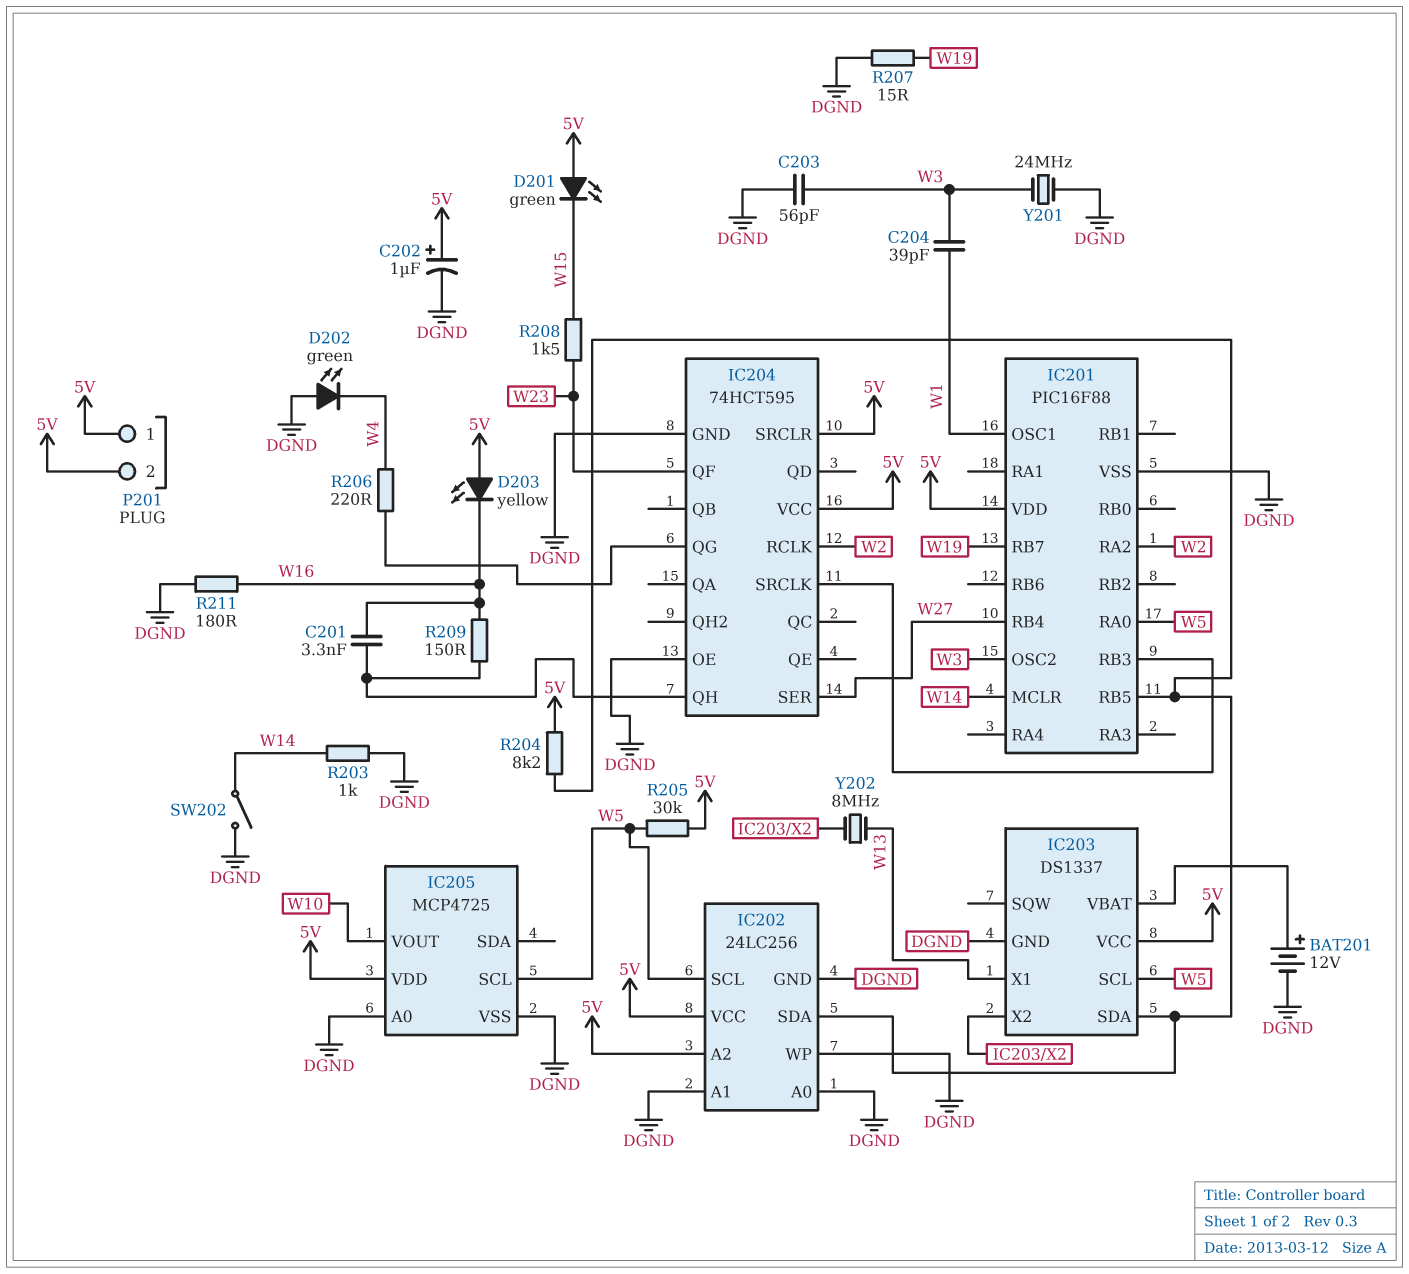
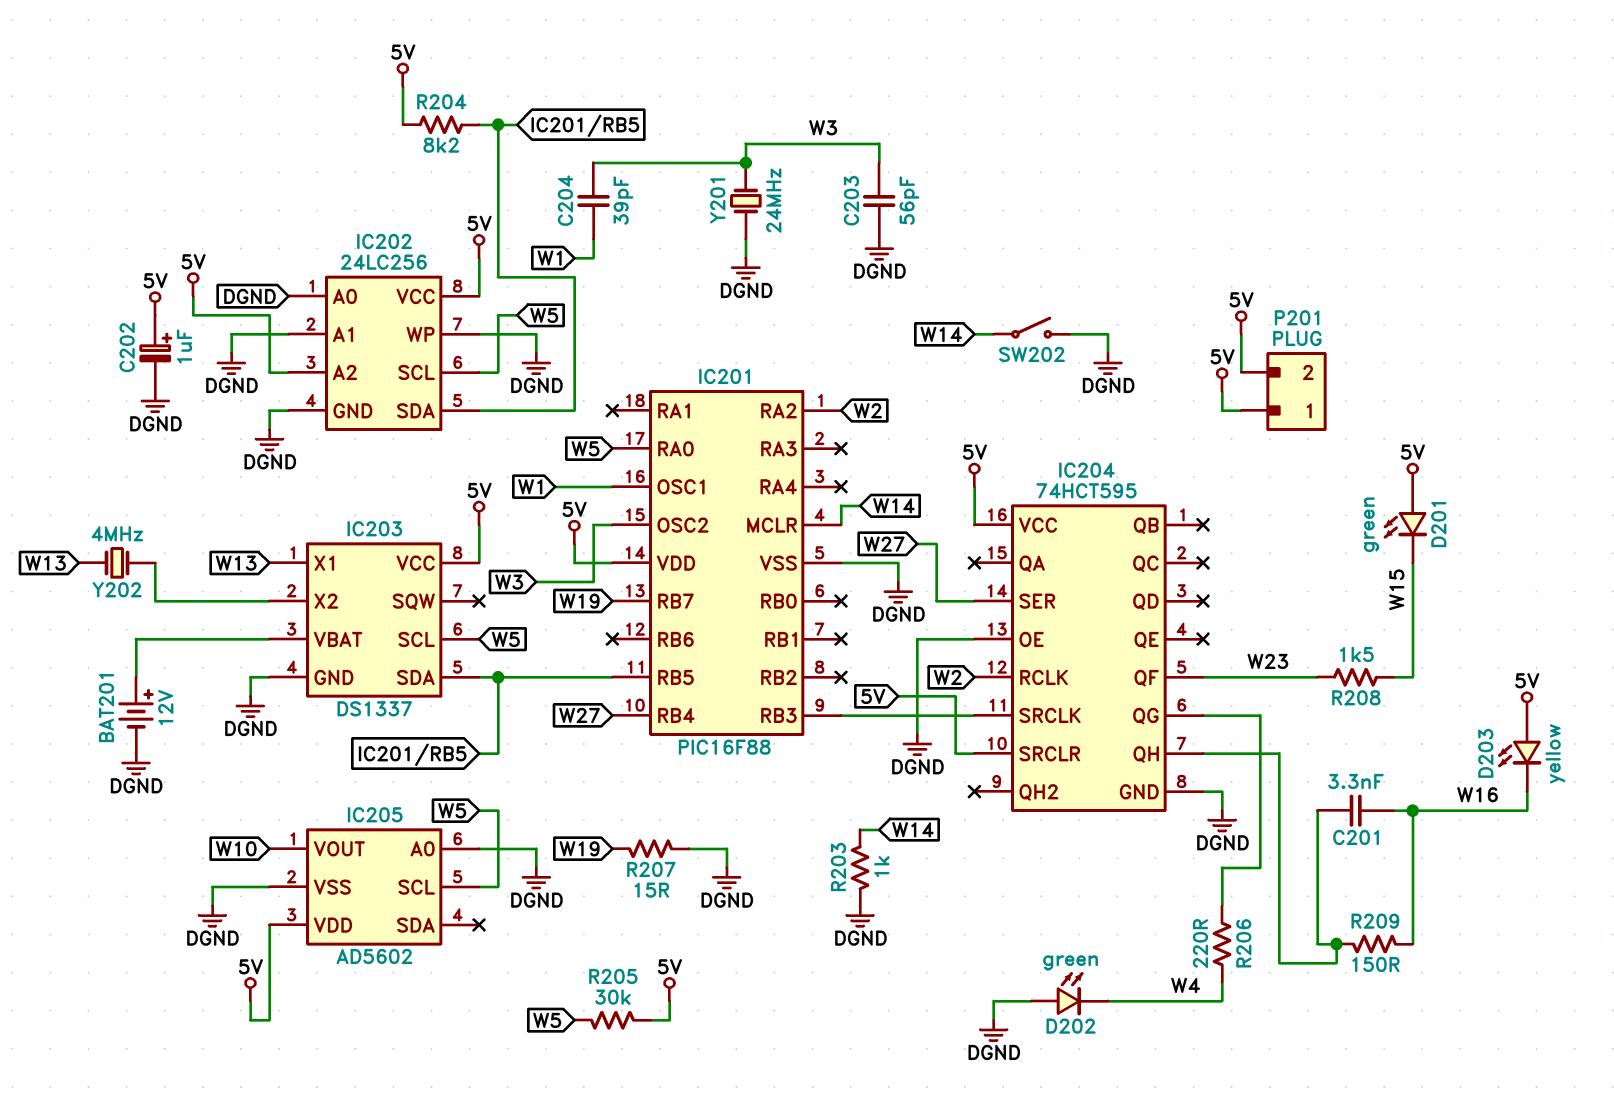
IC205: MCP4725 -> AD5602
R211: 180 (DGND, W16) -> none
Y202: 8MHz (IC203/X2, W13) -> 4MHz (IC203/X2, W13)

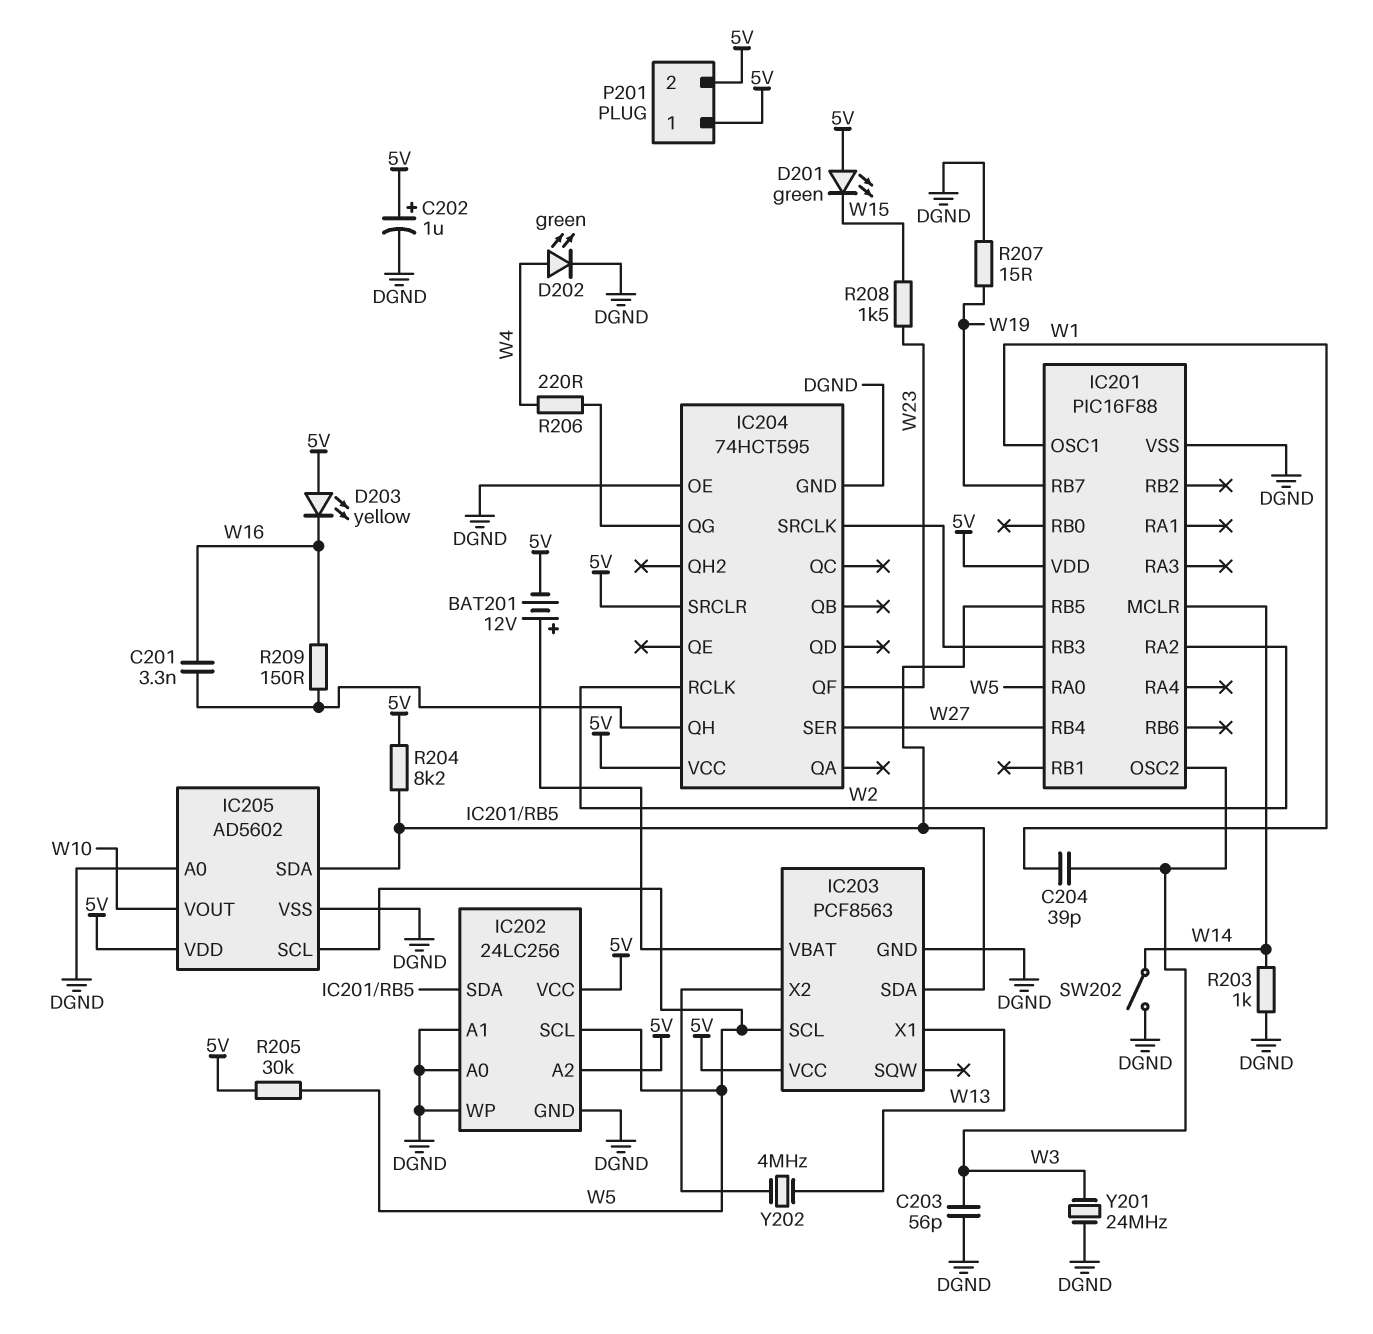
BAT201: 12V (plus IC203/VBAT, minus DGND) -> 12V (plus IC203/VBAT, minus 5V)
D202: LED green (A DGND, K W4) -> LED green (A W4, K DGND)
IC203: DS1337 -> PCF8563
IC205 pin SDA: none -> IC201/RB5

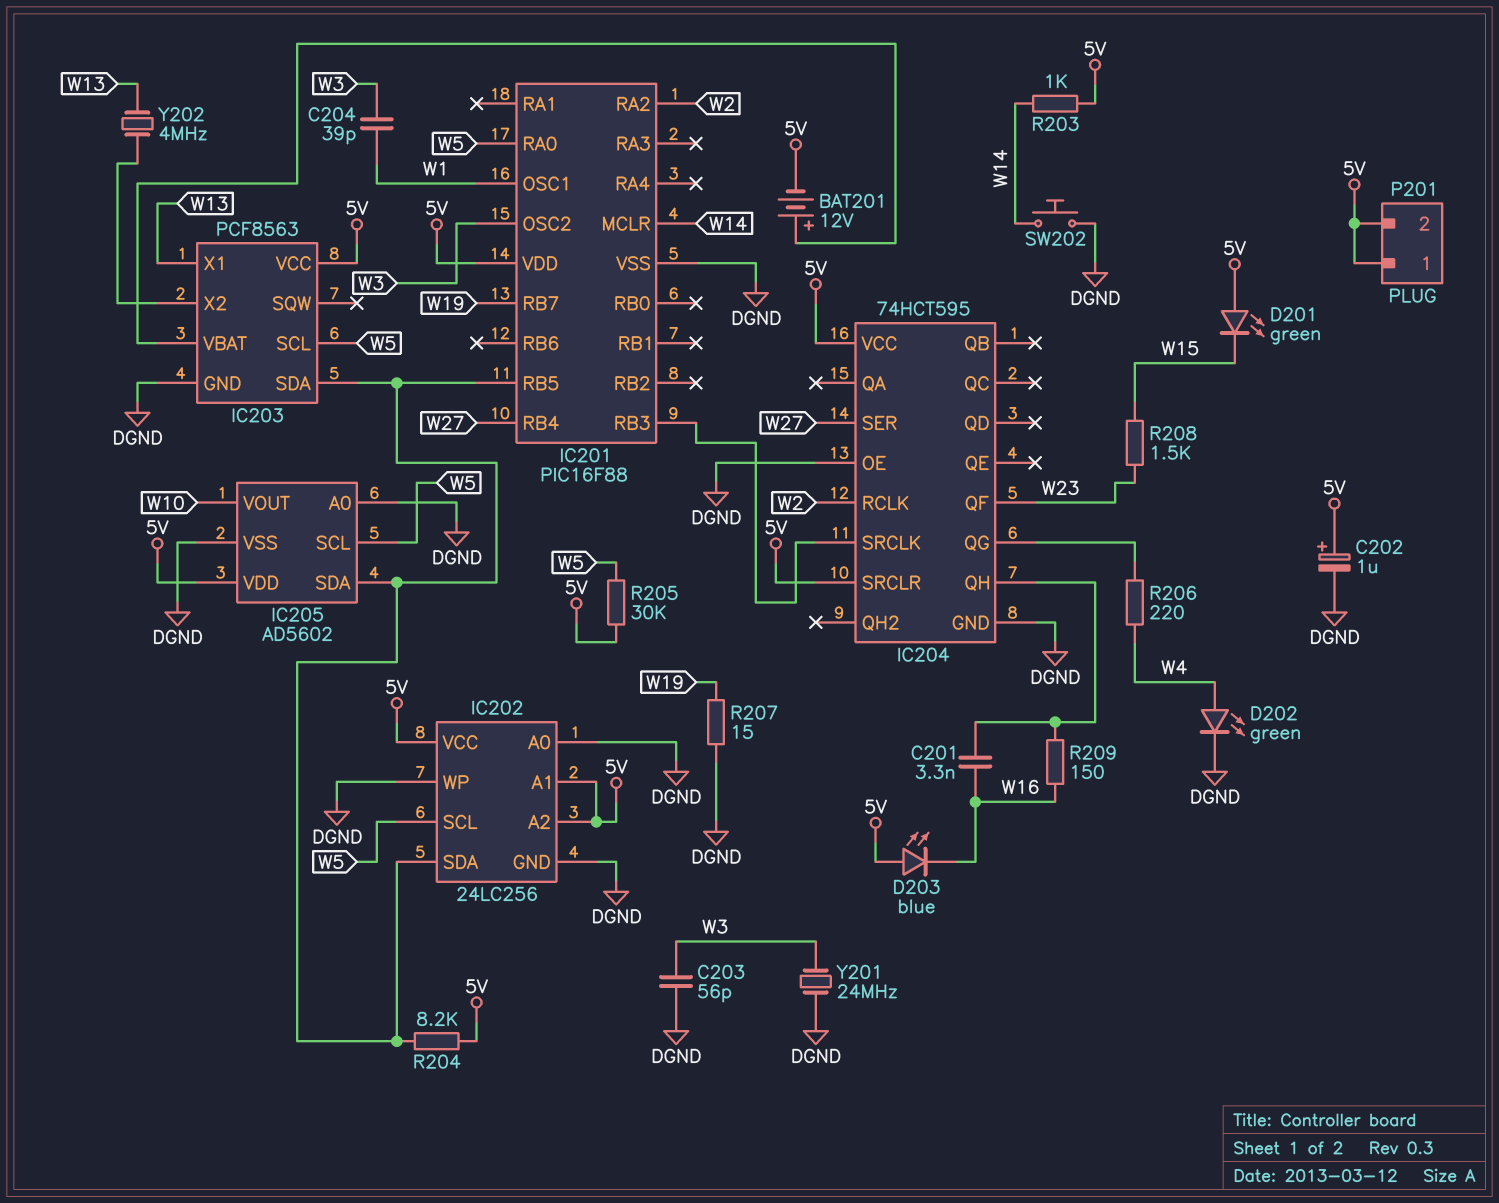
D203: LED yellow (A 5V, K W16) -> LED blue (A 5V, K W16)
IC202 pin A1: DGND -> 5V
R203: 1k (DGND, W14) -> 1k (5V, W14)
SW202: switch (DGND, W14) -> button (DGND, W14)

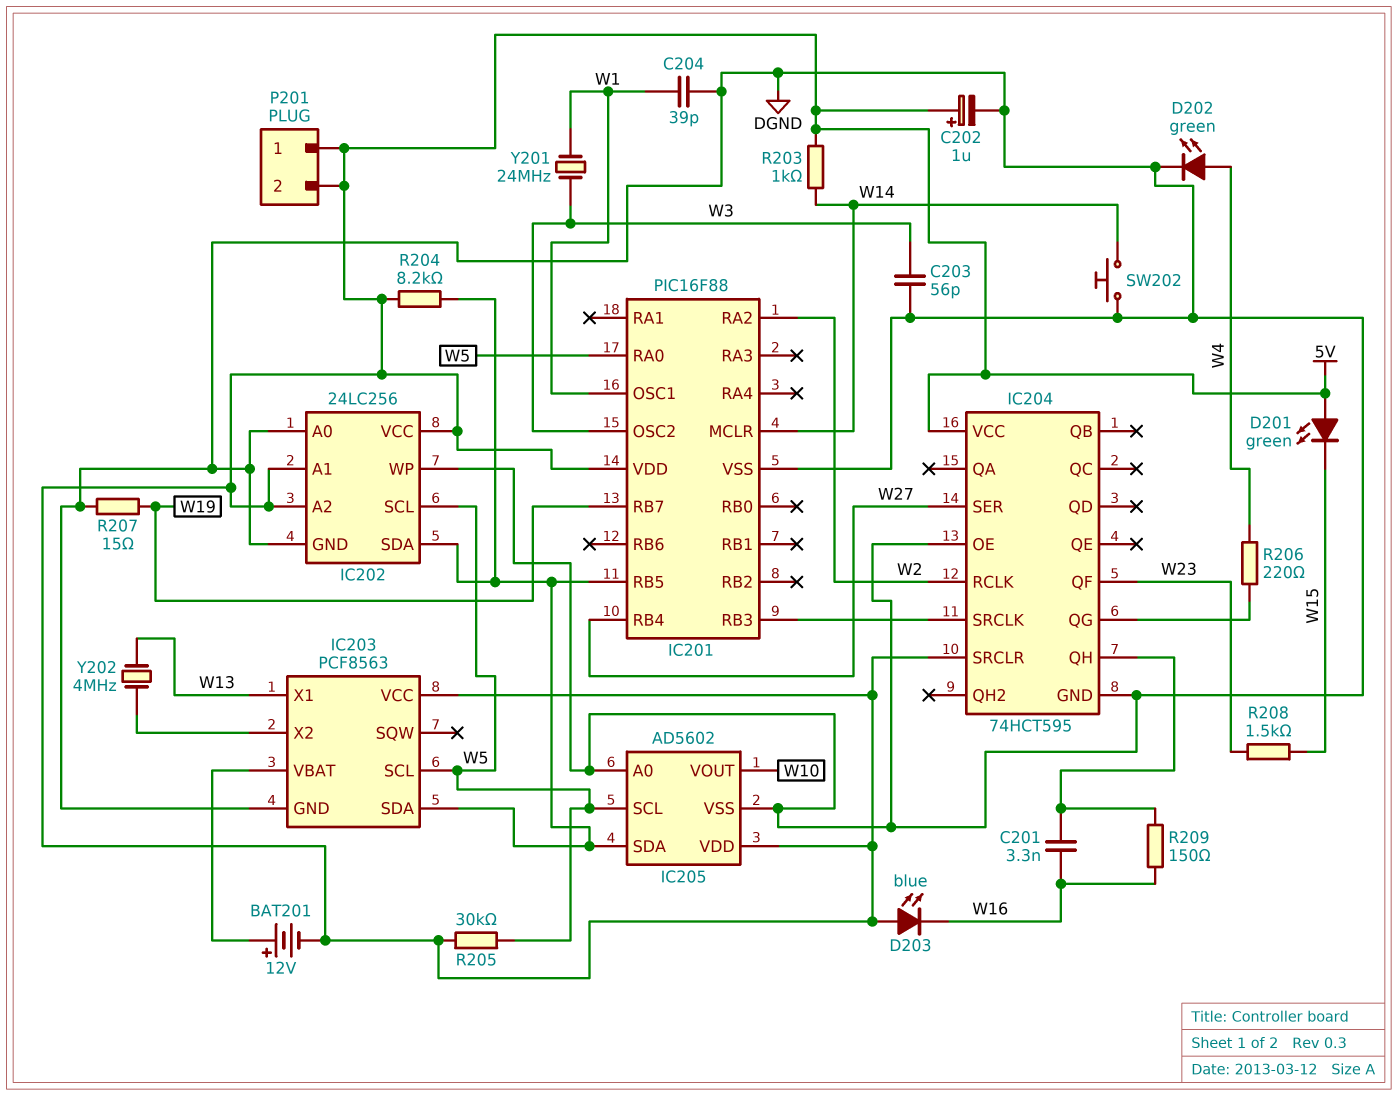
C204: 39pF (W1, W3) -> 39pF (DGND, W1)
Y201: 24MHz (DGND, W3) -> 24MHz (W1, W3)

